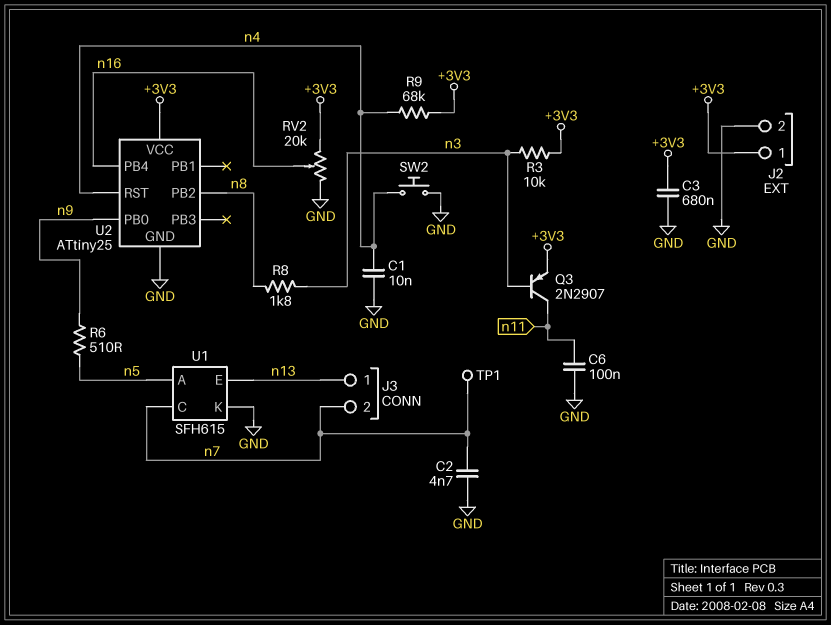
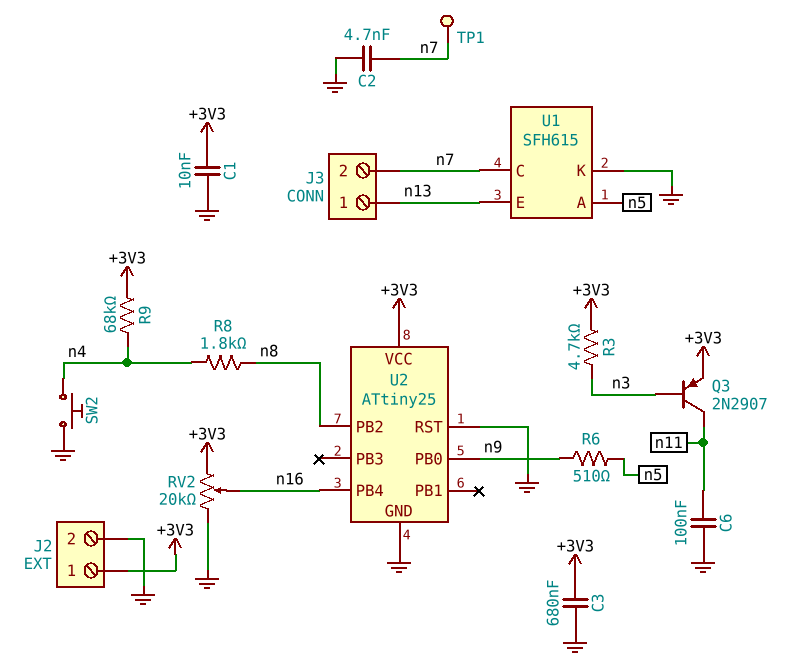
C1: 10nF (GND, n4) -> 10nF (+3V3, GND)
R3: 10k (+3V3, n3) -> 4.7k (+3V3, n3)
R8: 1.8k (n3, n8) -> 1.8k (n4, n8)
U2 pin RST: n4 -> GND

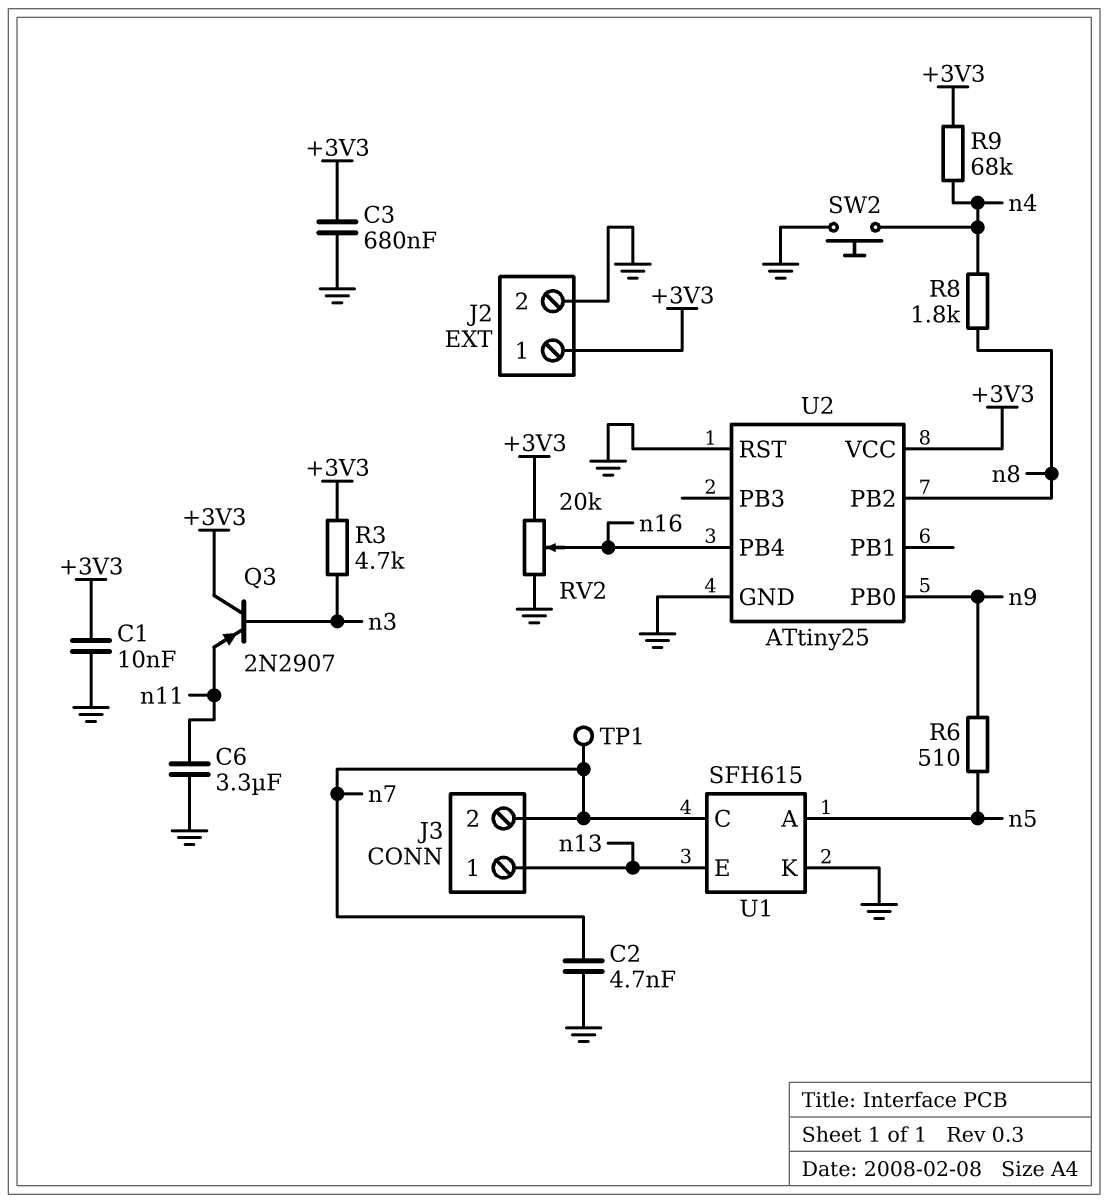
C6: 100nF (GND, n11) -> 3.3uF (GND, n11)
Q3: PNP 2N2907 (B n3, C n11, E +3V3) -> PNP 2N2907 (B n3, C +3V3, E n11)

